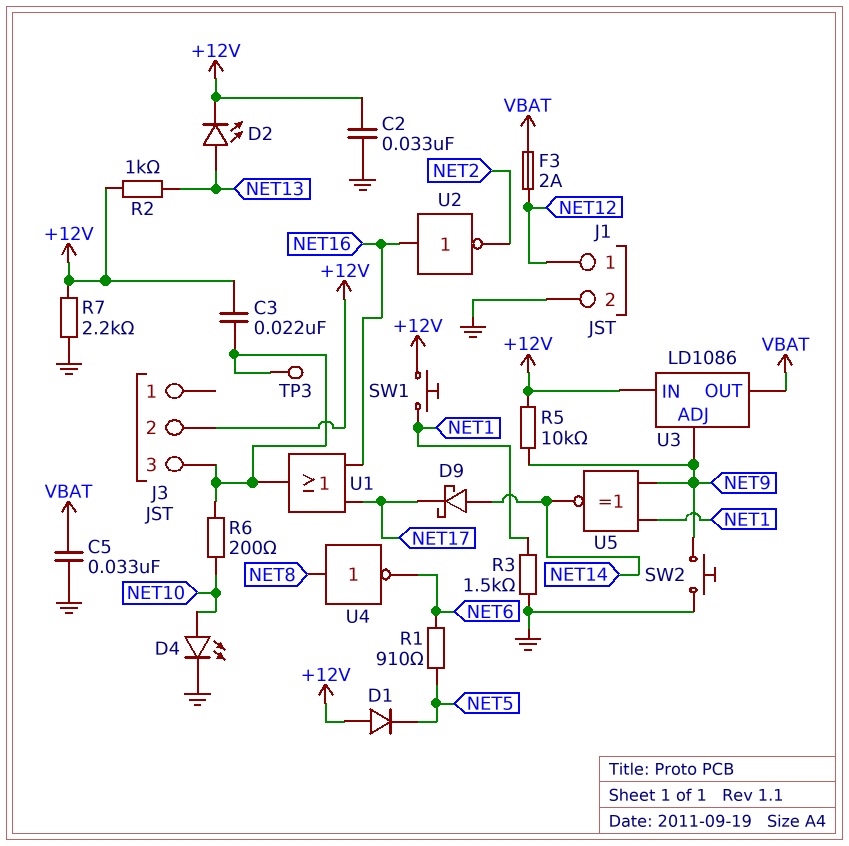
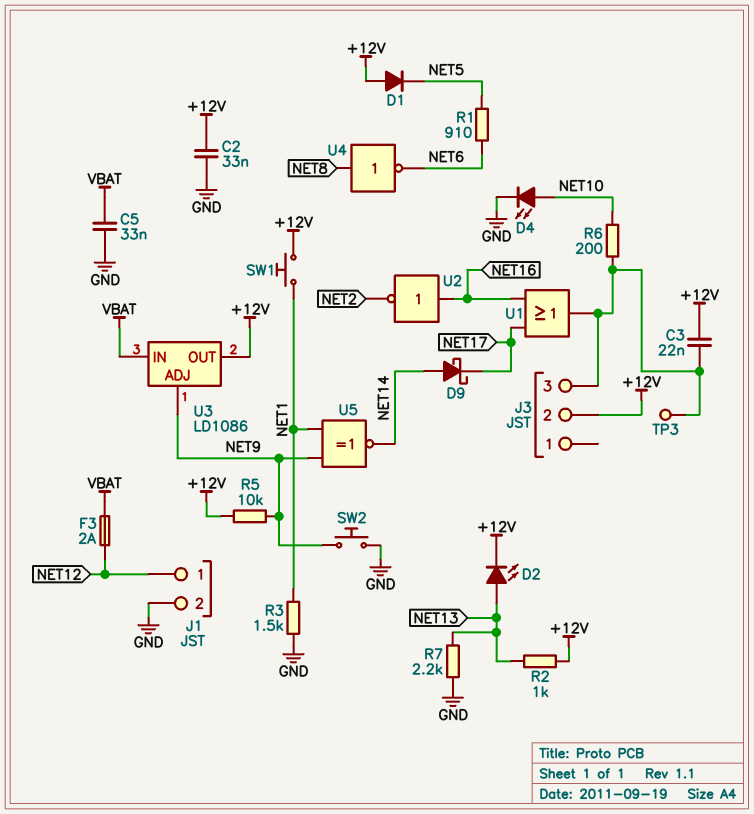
R7: 2.2k (+12V, GND) -> 2.2k (GND, NET13)
U3 pin IN: +12V -> VBAT
U3 pin OUT: VBAT -> +12V

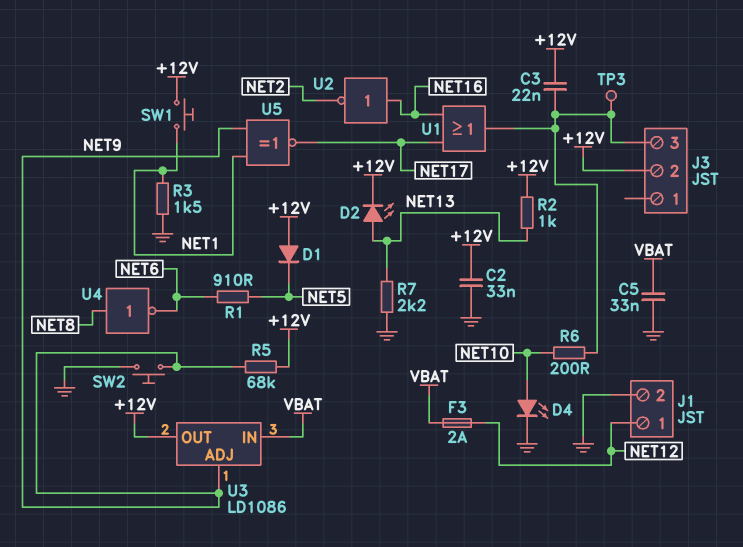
D9: schottky (A NET14, K NET17) -> none
R5: 10k (+12V, NET9) -> 68k (+12V, NET9)
U5: XNOR (in NET1, in NET9, out NET14) -> XNOR (in NET1, in NET9, out NET17)

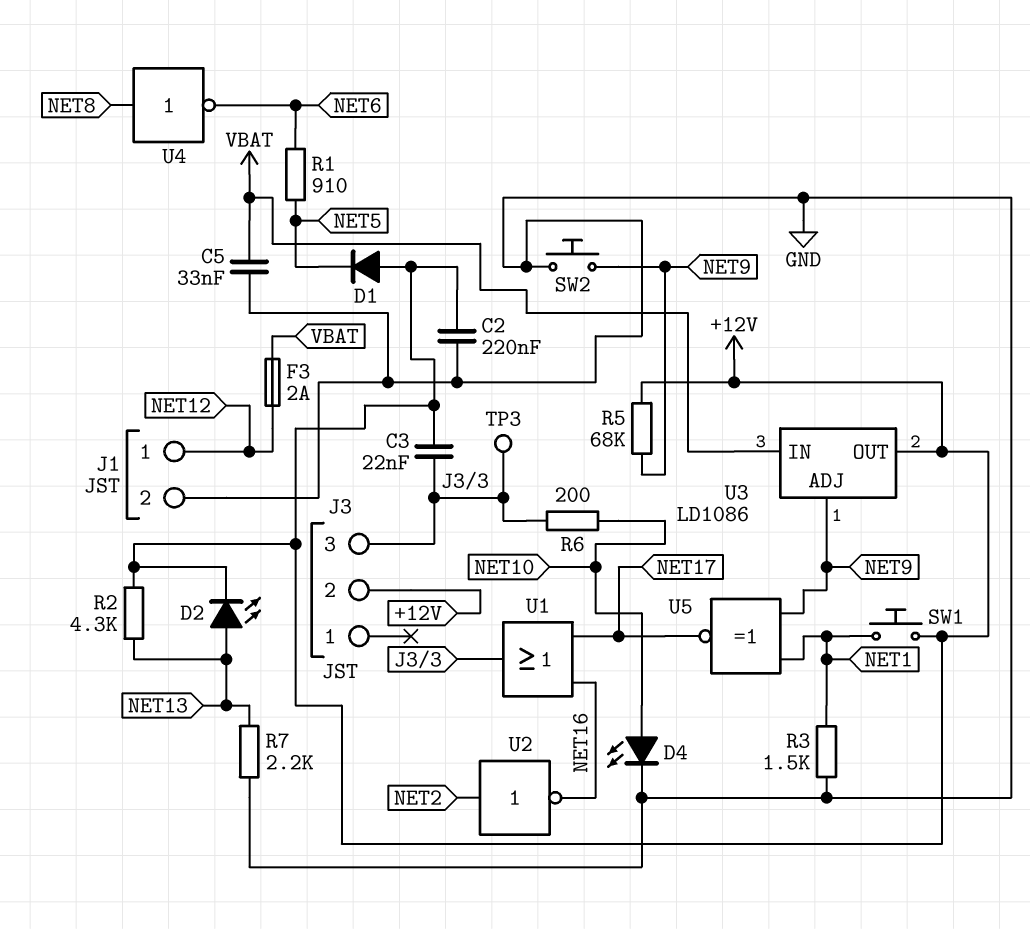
C2: 33nF (+12V, GND) -> 220nF (+12V, GND)
R2: 1k (+12V, NET13) -> 4.3k (+12V, NET13)
U2: NOT (in NET16, out NET2) -> NOT (in NET2, out NET16)

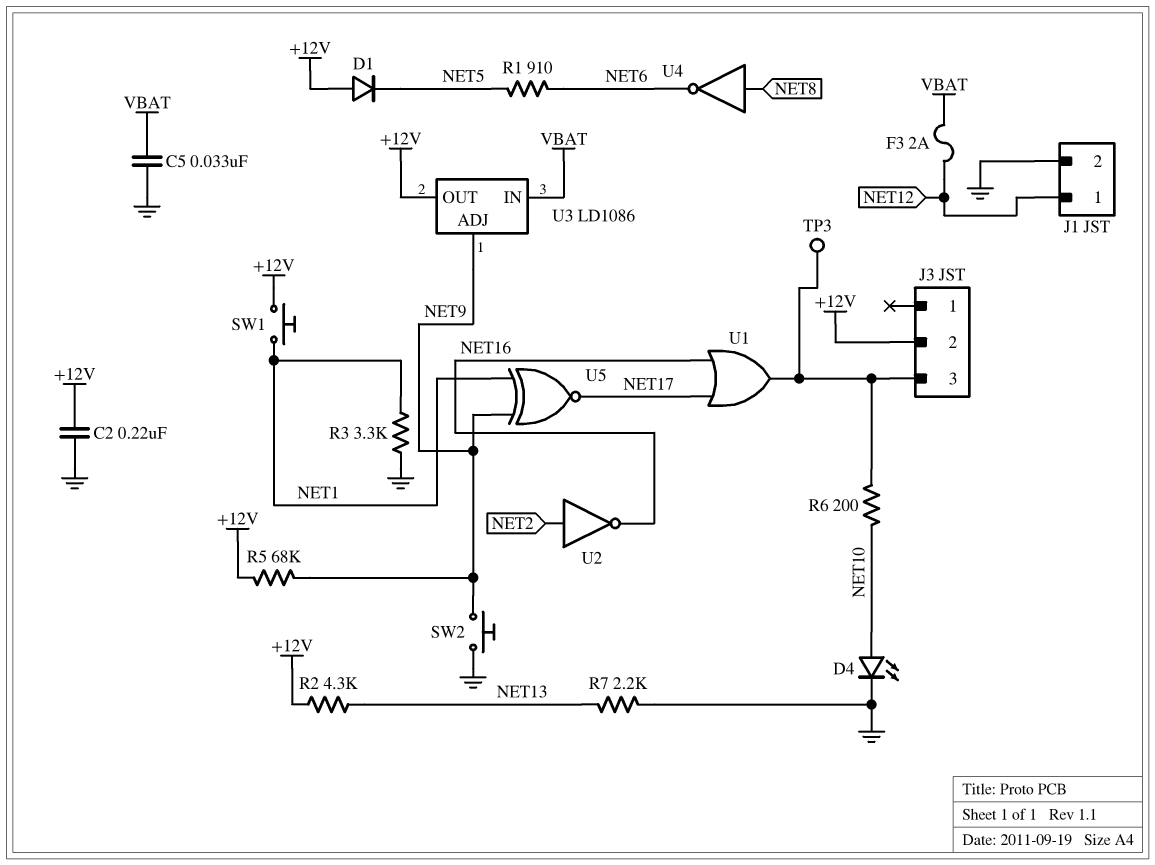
C3: 22nF (+12V, J3/3) -> none
D2: LED (A NET13, K +12V) -> none
R3: 1.5k (GND, NET1) -> 3.3k (GND, NET1)

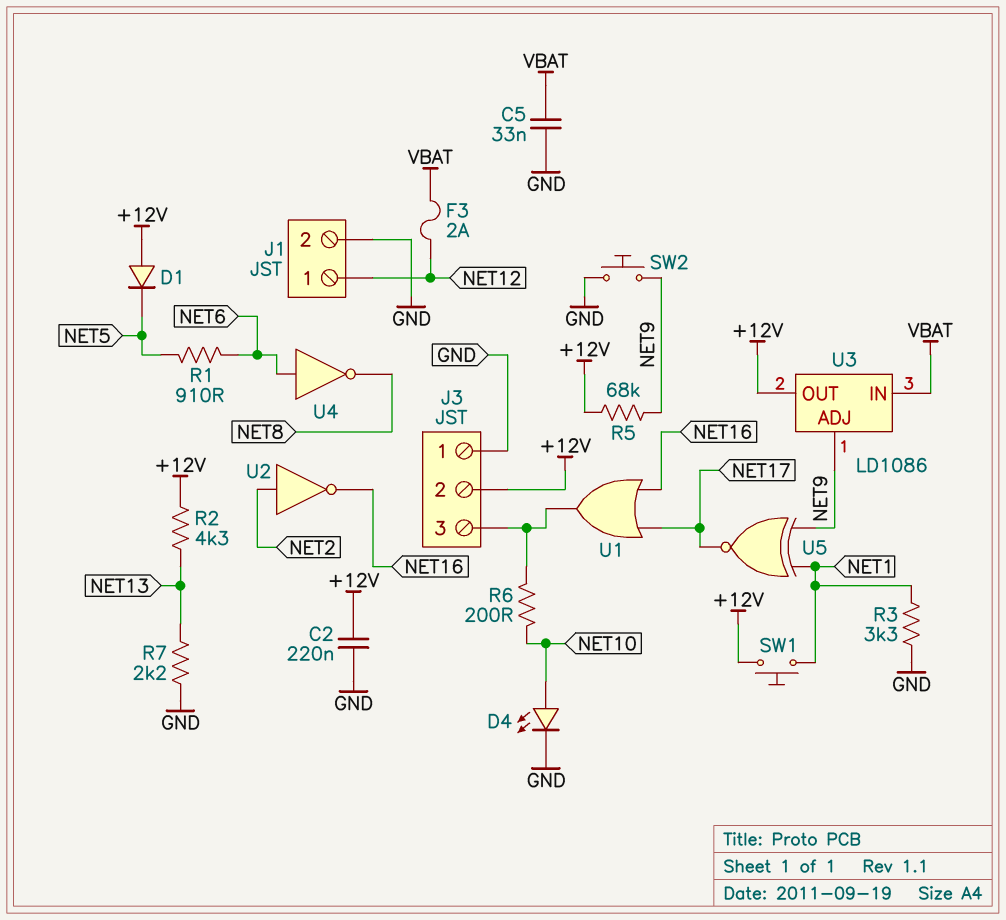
J3 pin 1: none -> GND
TP3: test point (J3/3) -> none
U4: NOT (in NET8, out NET6) -> NOT (in NET6, out NET8)

